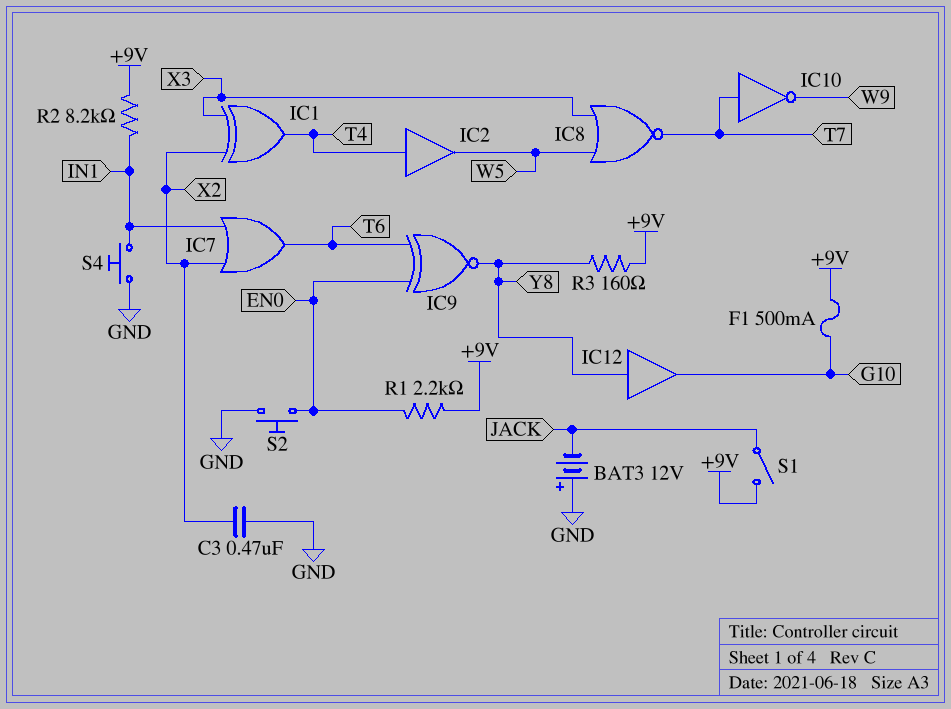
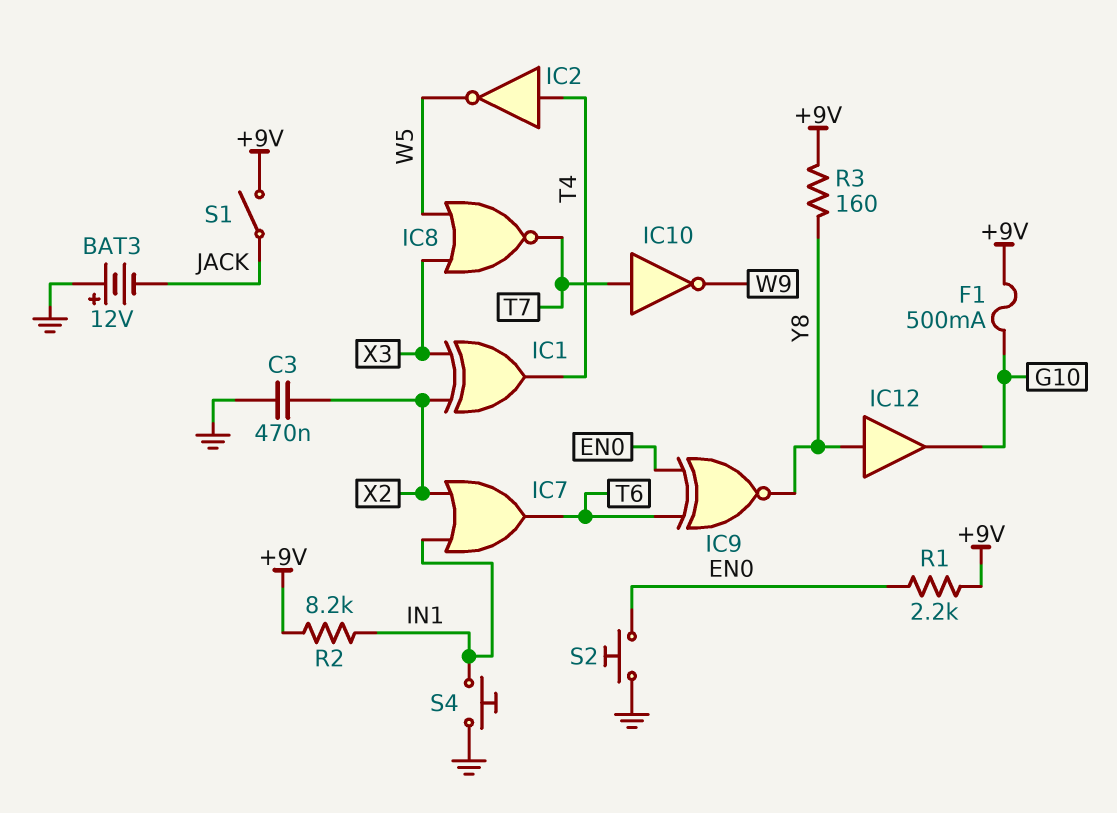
IC2: buffer (in T4, out W5) -> NOT (in T4, out W5)

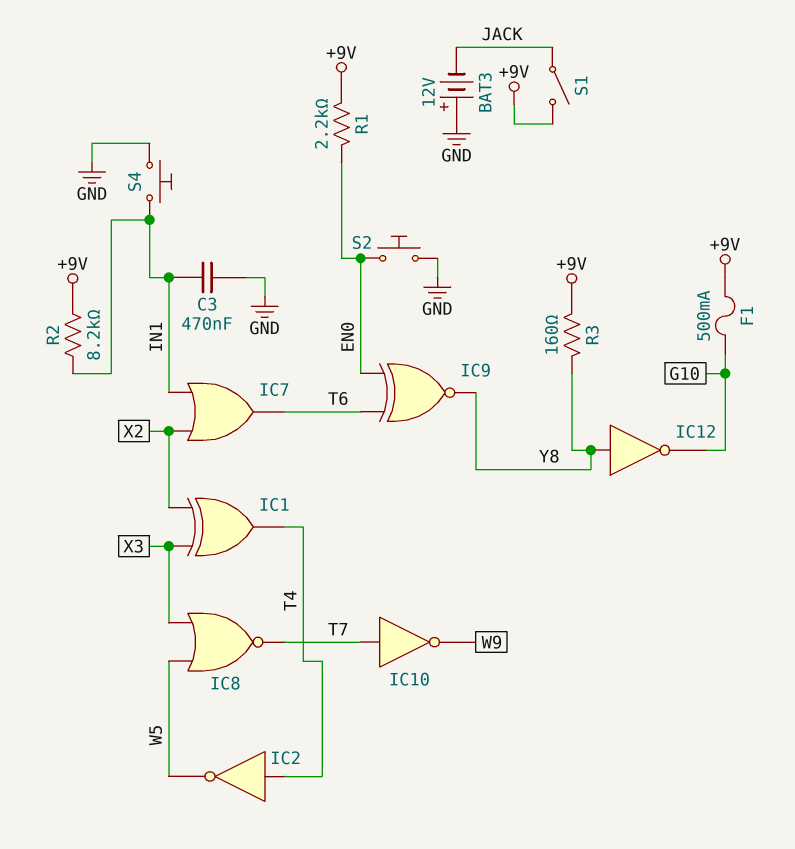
C3: 470nF (GND, X2) -> 470nF (GND, IN1)
IC12: buffer (in Y8, out G10) -> NOT (in Y8, out G10)

